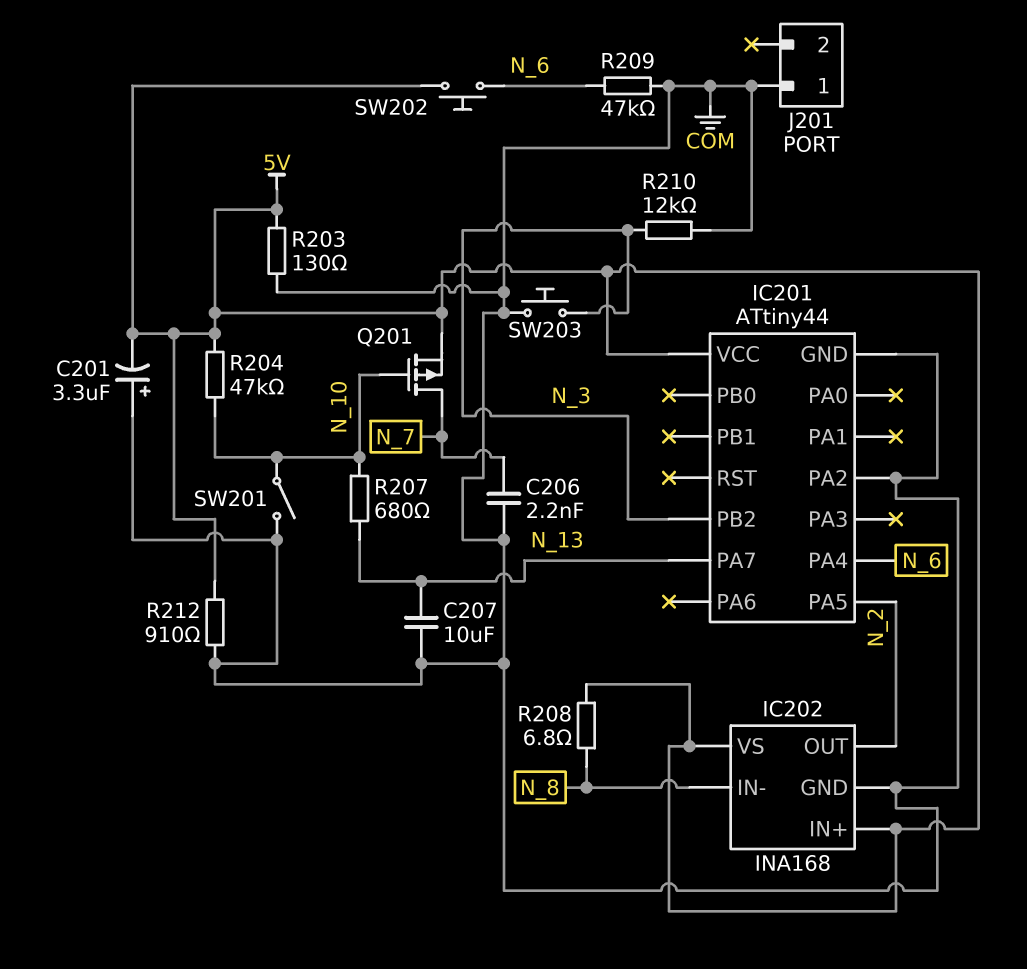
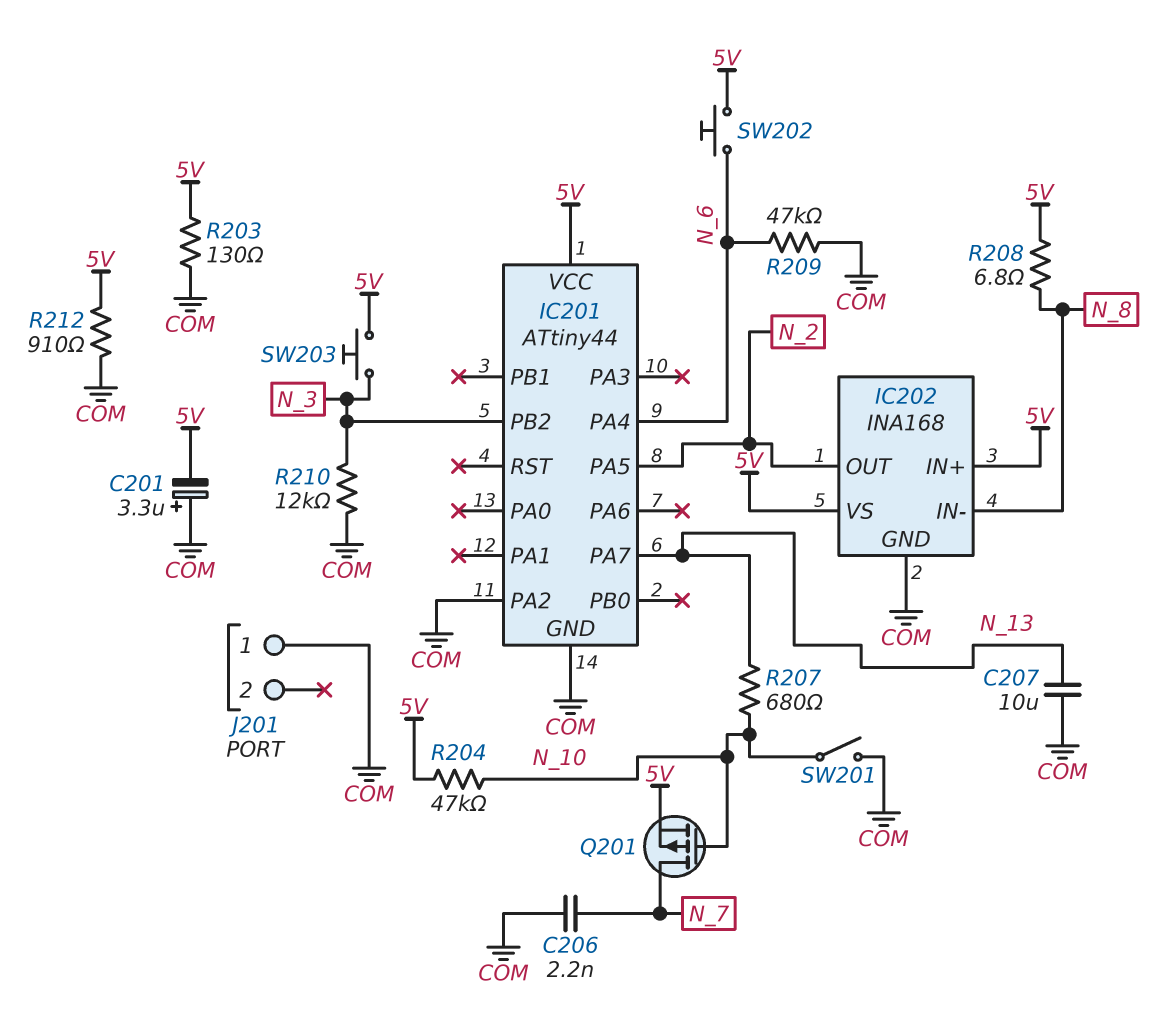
SW203: button (COM, N_3) -> button (5V, N_3)

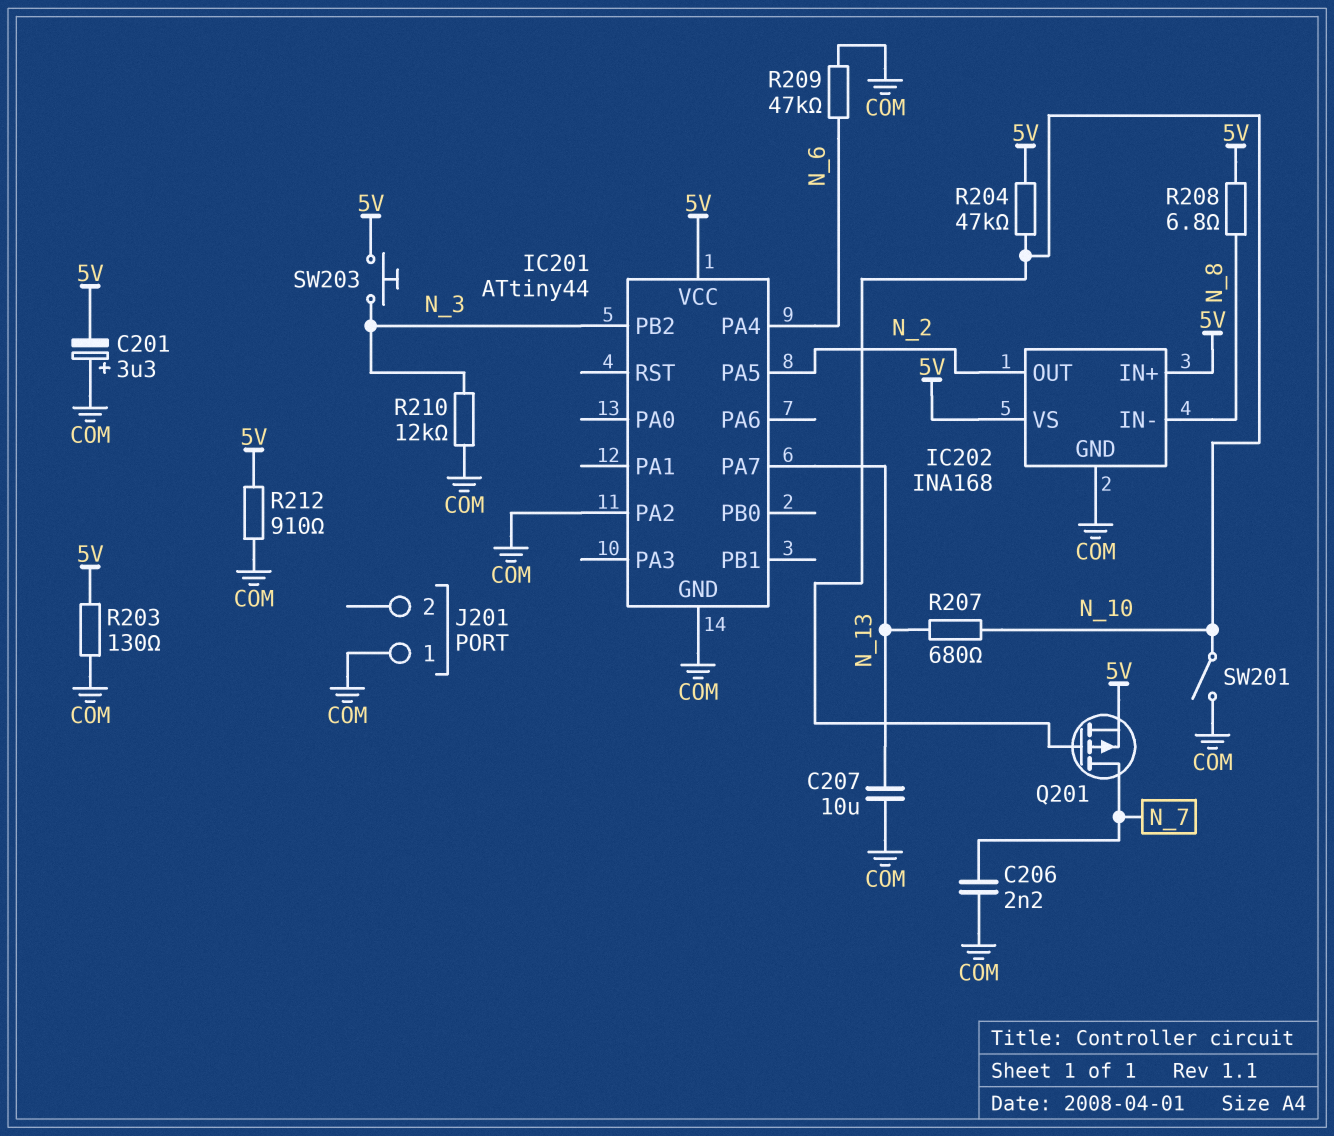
SW202: button (5V, N_6) -> none

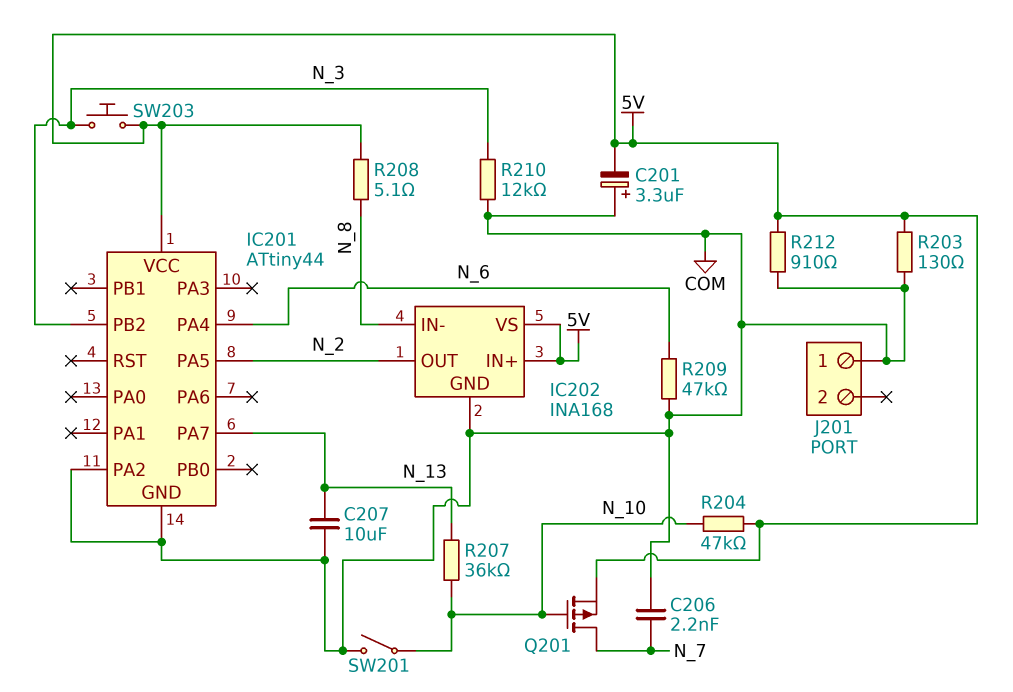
R207: 680 (N_10, N_13) -> 36k (N_10, N_13)
R208: 6.8 (5V, N_8) -> 5.1 (5V, N_8)

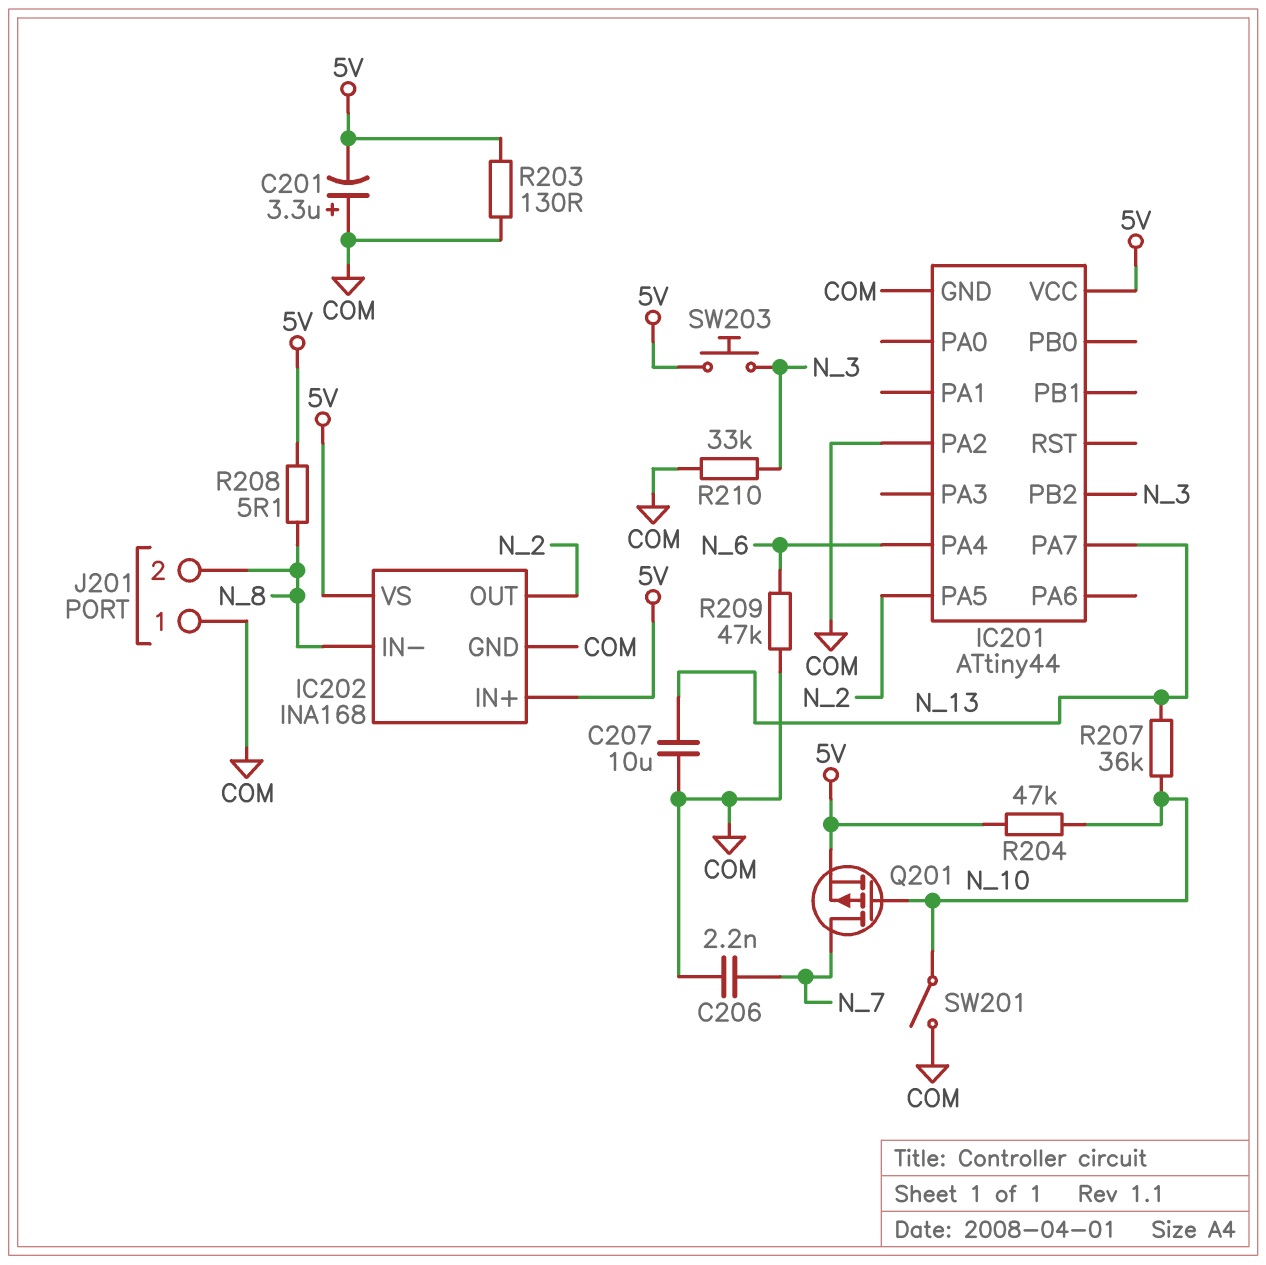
J201 pin 2: none -> N_8
R210: 12k (COM, N_3) -> 33k (COM, N_3)
R212: 910 (5V, COM) -> none

